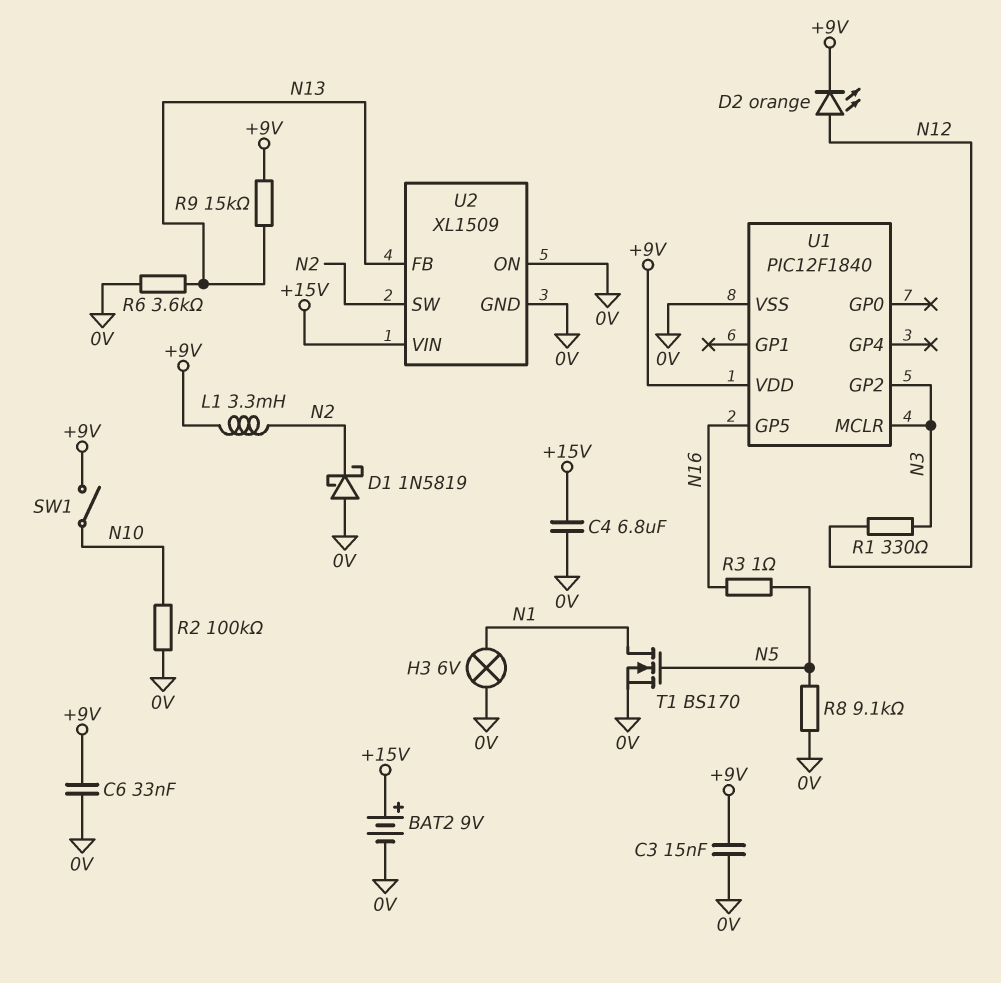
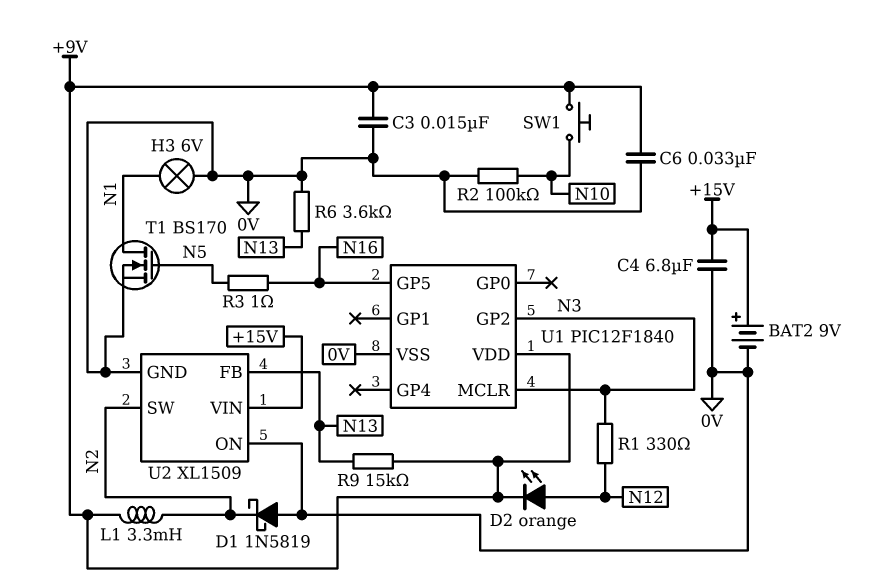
R8: 9.1k (0V, N5) -> none
SW1: switch (+9V, N10) -> button (+9V, N10)

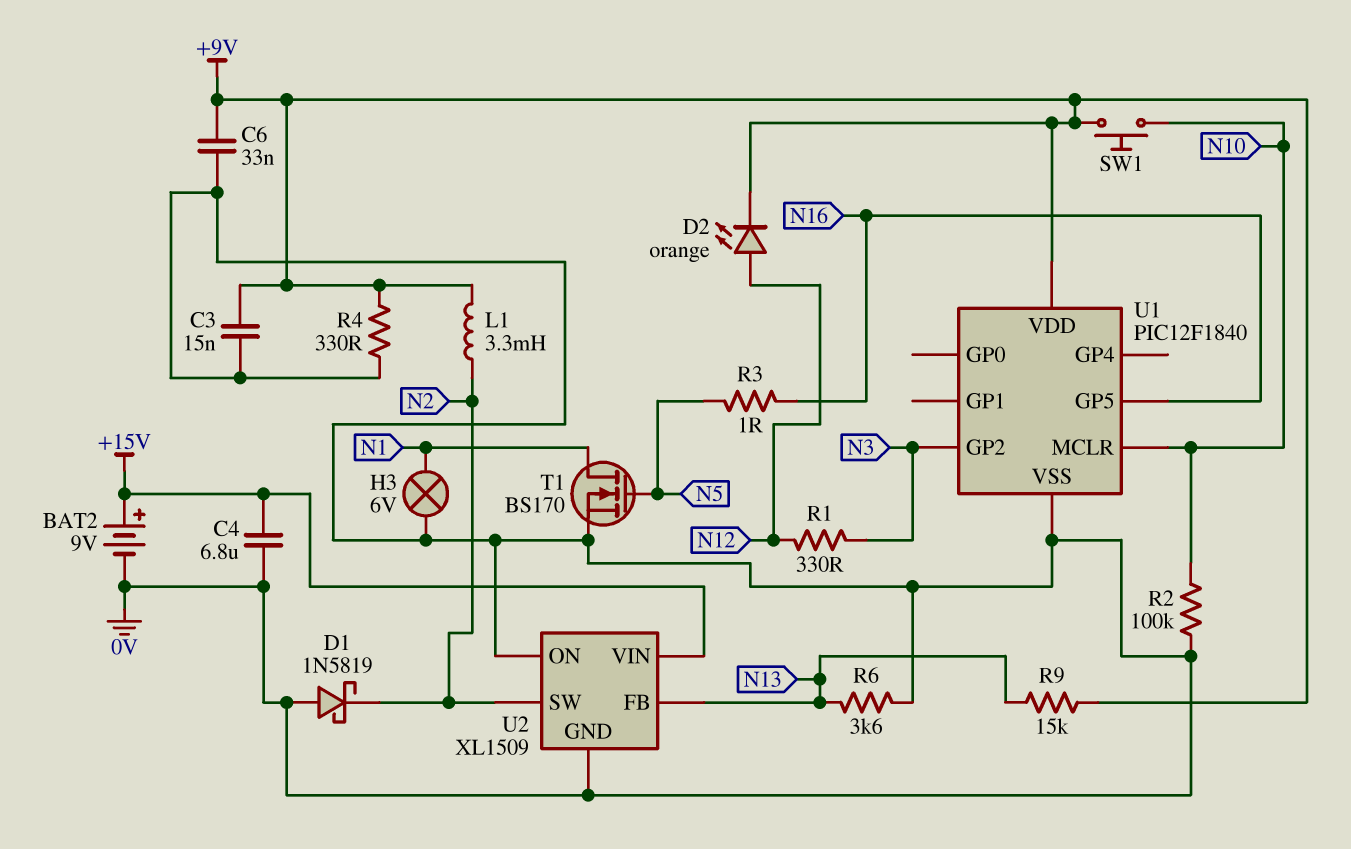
R4: none -> 330 (+9V, 0V)
U1 pin MCLR: N3 -> N10

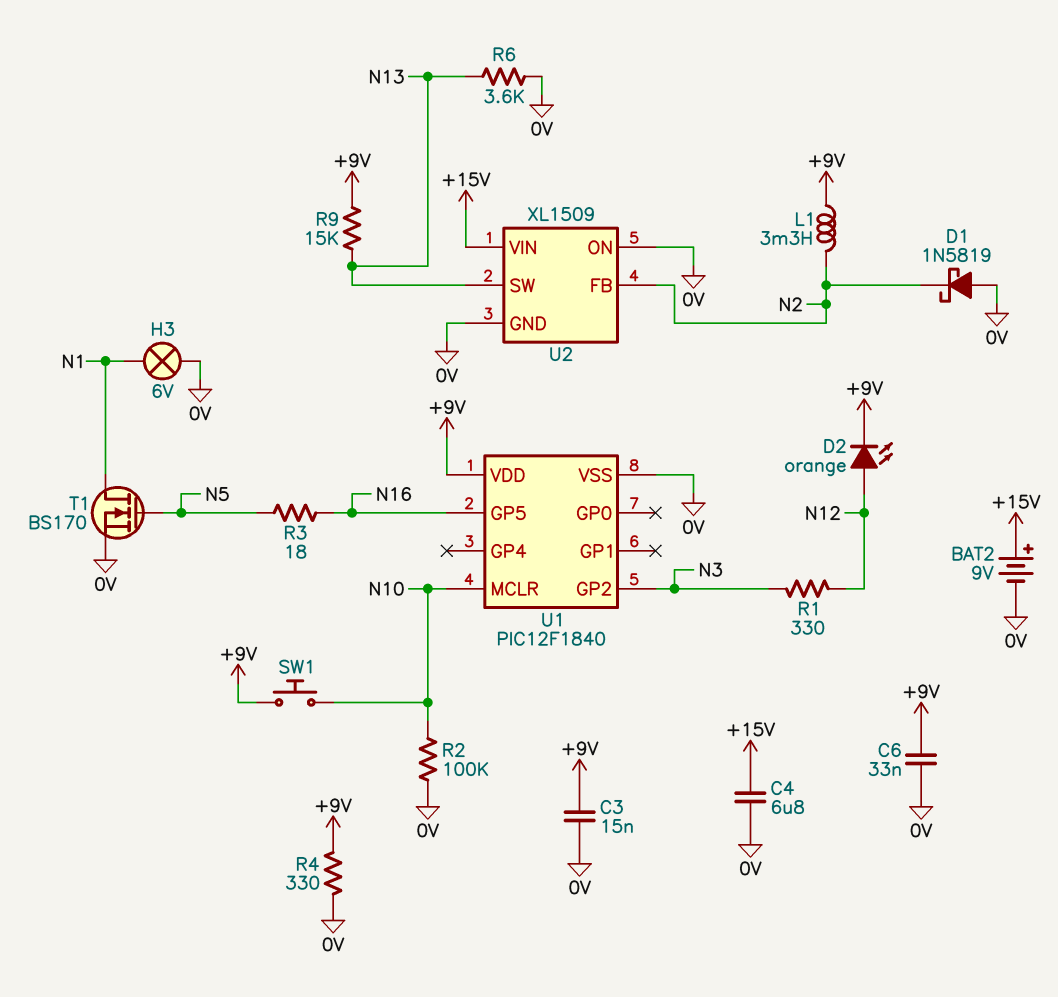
R3: 1 (N5, N16) -> 18 (N5, N16)
U2 pin FB: N13 -> N2
U2 pin SW: N2 -> N13

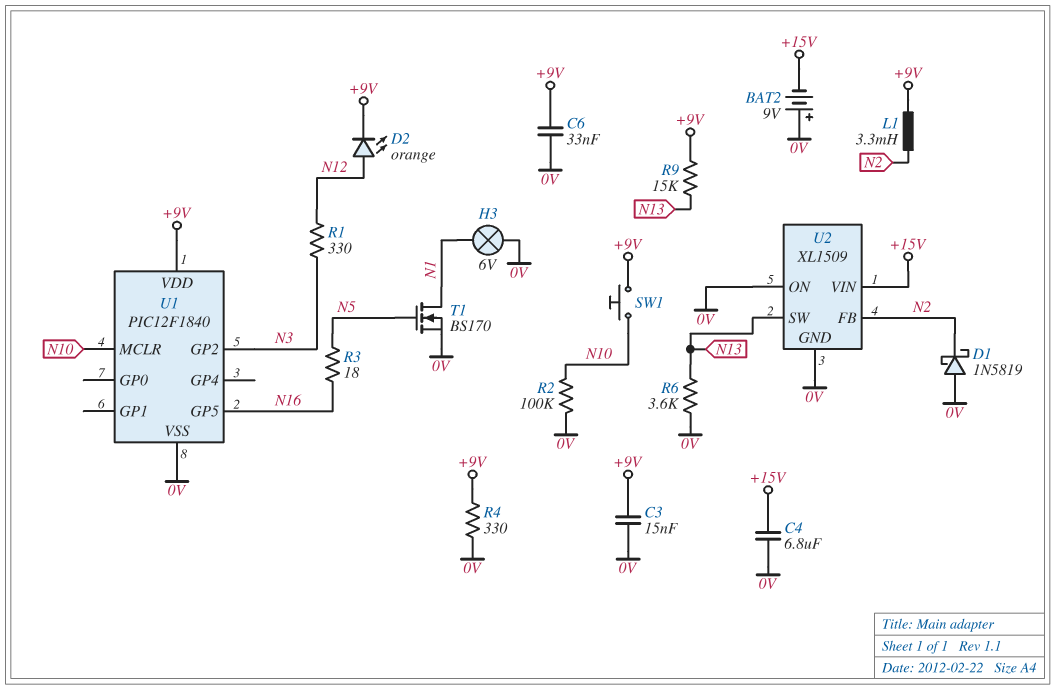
BAT2: 9V (plus +15V, minus 0V) -> 9V (plus 0V, minus +15V)

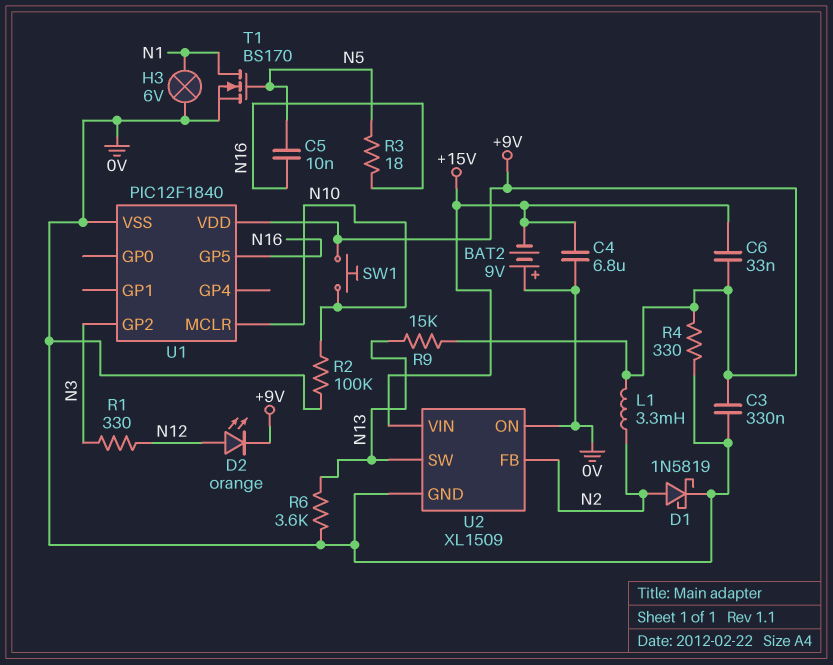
C3: 15nF (+9V, 0V) -> 330nF (+9V, 0V)
C5: none -> 10nF (N5, N16)
C6: 33nF (+9V, 0V) -> 33nF (+9V, +15V)
D1: schottky 1N5819 (A 0V, K N2) -> schottky 1N5819 (A N2, K 0V)

